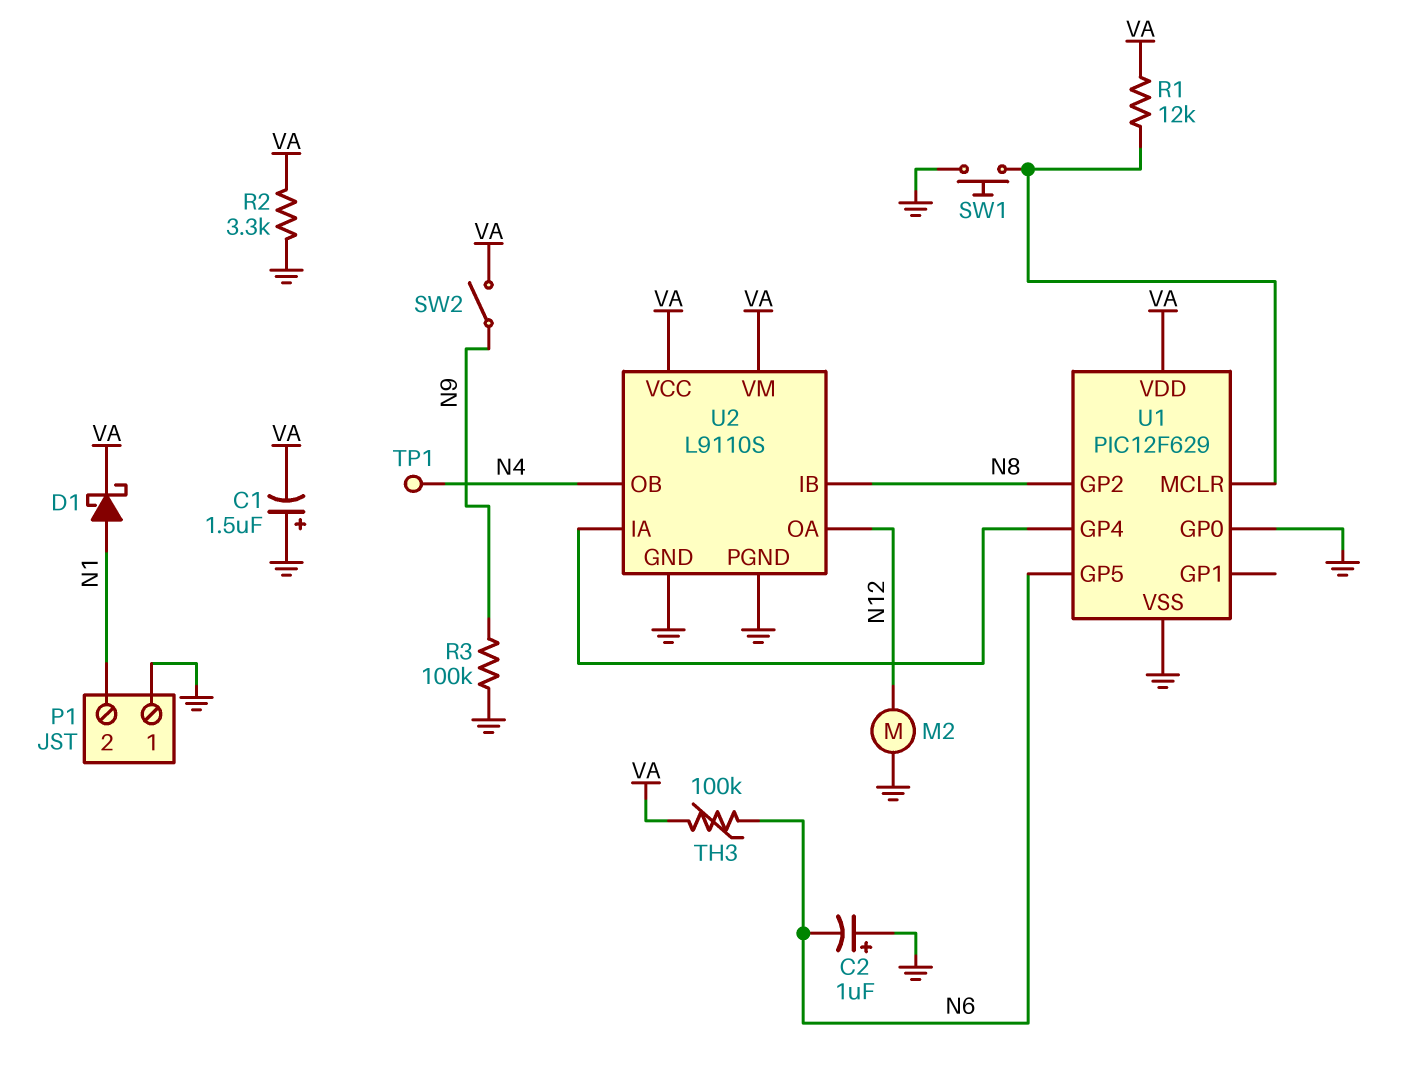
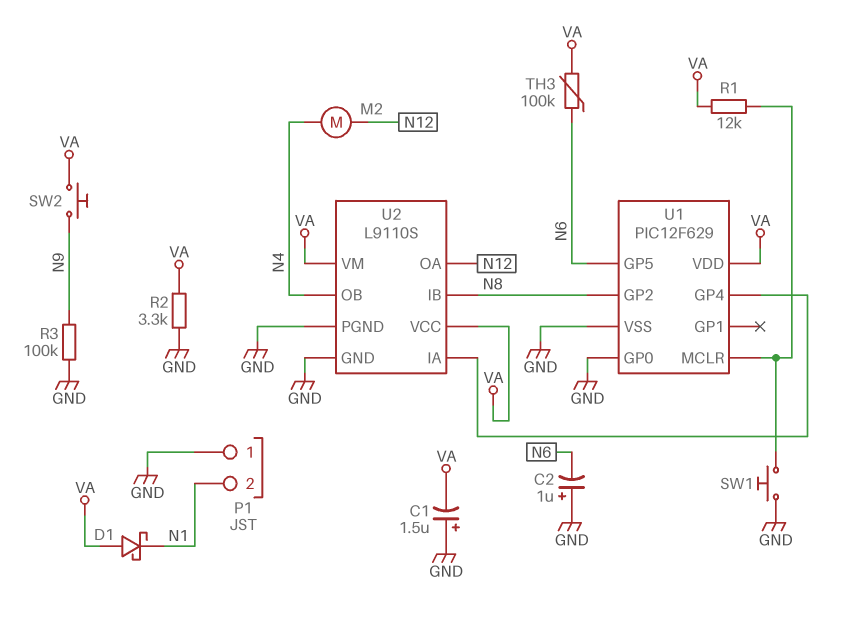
D1: schottky (A N1, K VA) -> schottky (A VA, K N1)
M2: motor (GND, N12) -> motor (N4, N12)
SW2: switch (N9, VA) -> button (N9, VA)
TP1: test point (N4) -> none

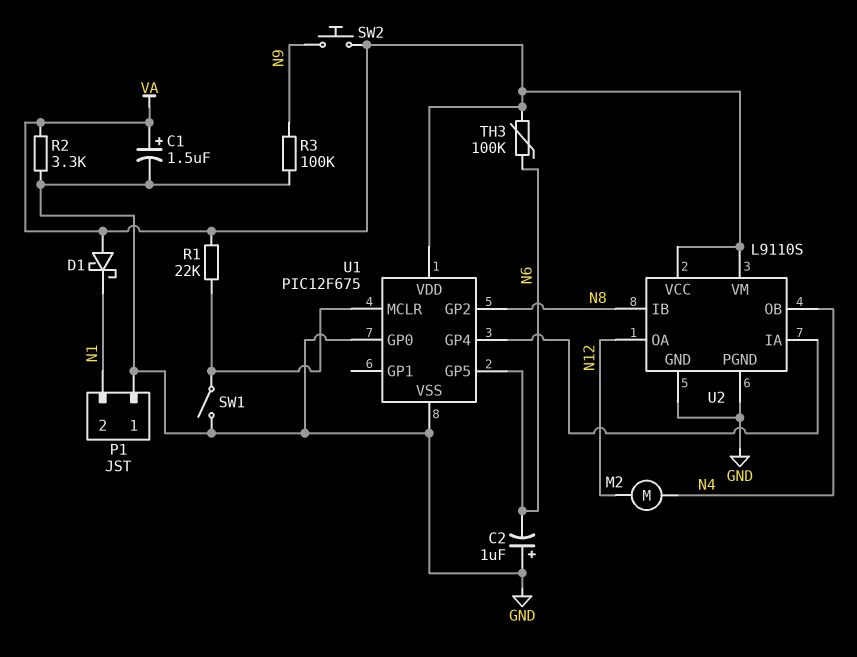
C1: 1.5uF (plus GND, minus VA) -> 1.5uF (plus VA, minus GND)
R1: 12k (U1/MCLR, VA) -> 22k (U1/MCLR, VA)
SW1: button (GND, U1/MCLR) -> switch (GND, U1/MCLR)
U1: PIC12F629 -> PIC12F675

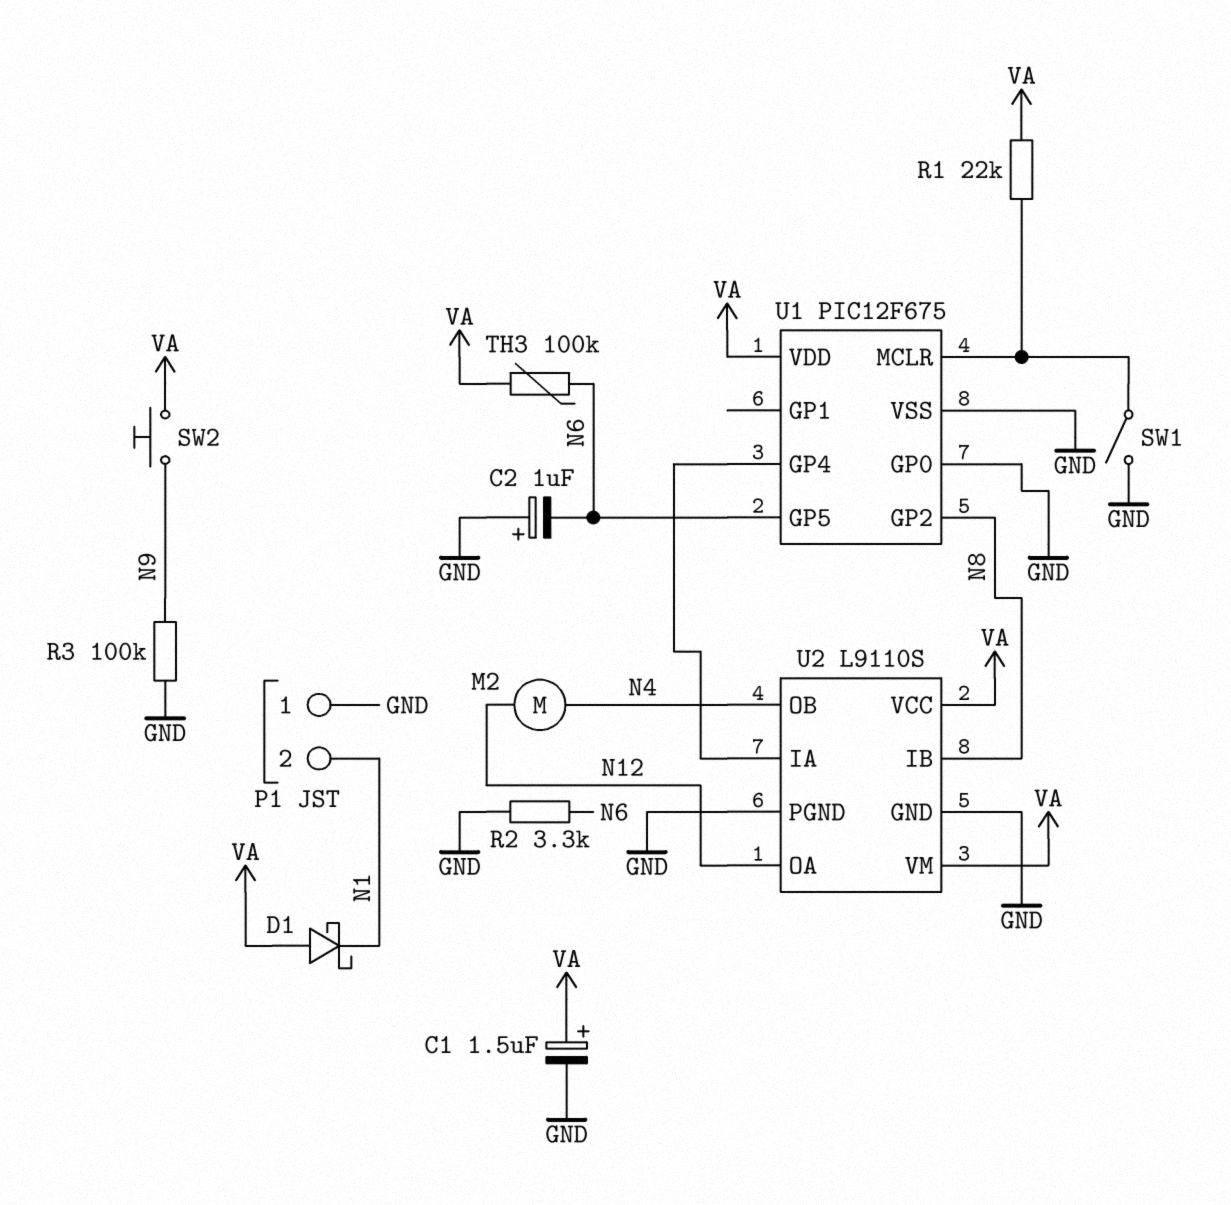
R2: 3.3k (GND, VA) -> 3.3k (GND, N6)

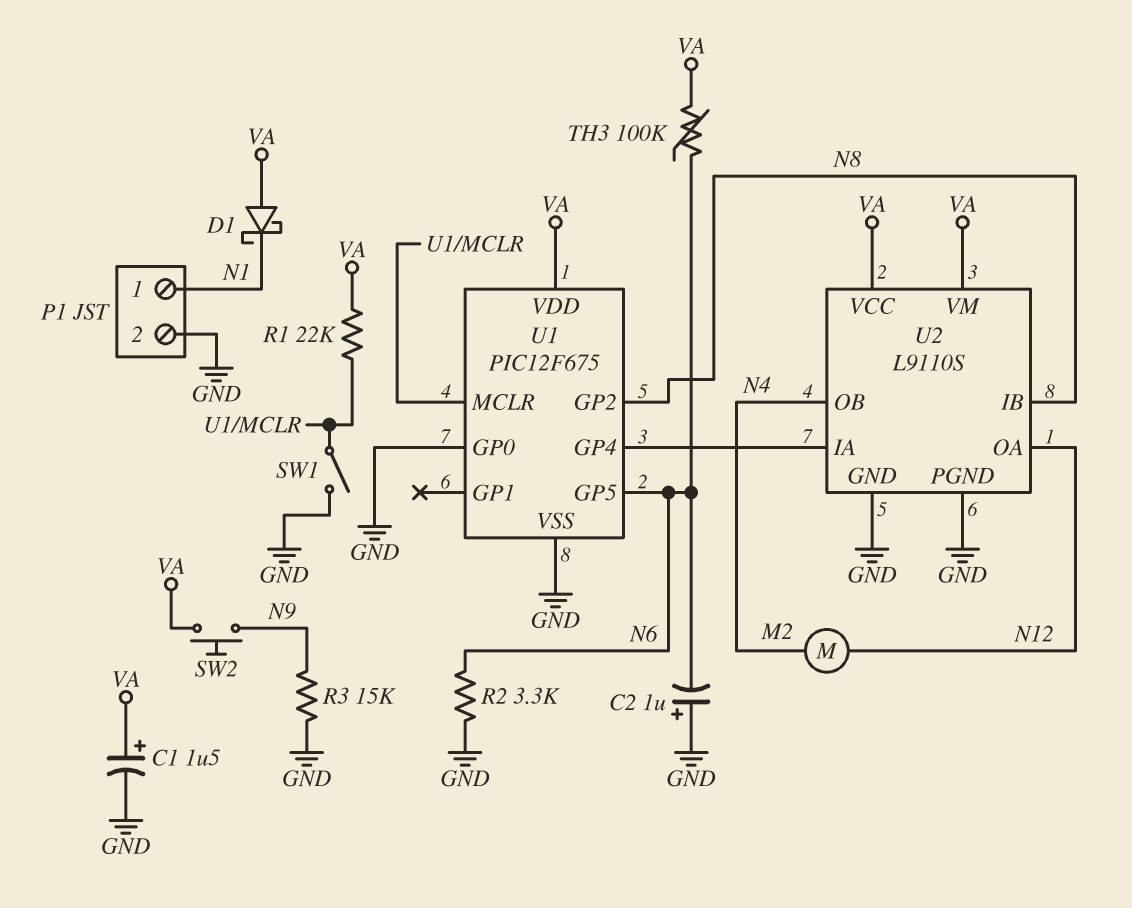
P1 pin 1: GND -> N1
P1 pin 2: N1 -> GND
R3: 100k (GND, N9) -> 15k (GND, N9)

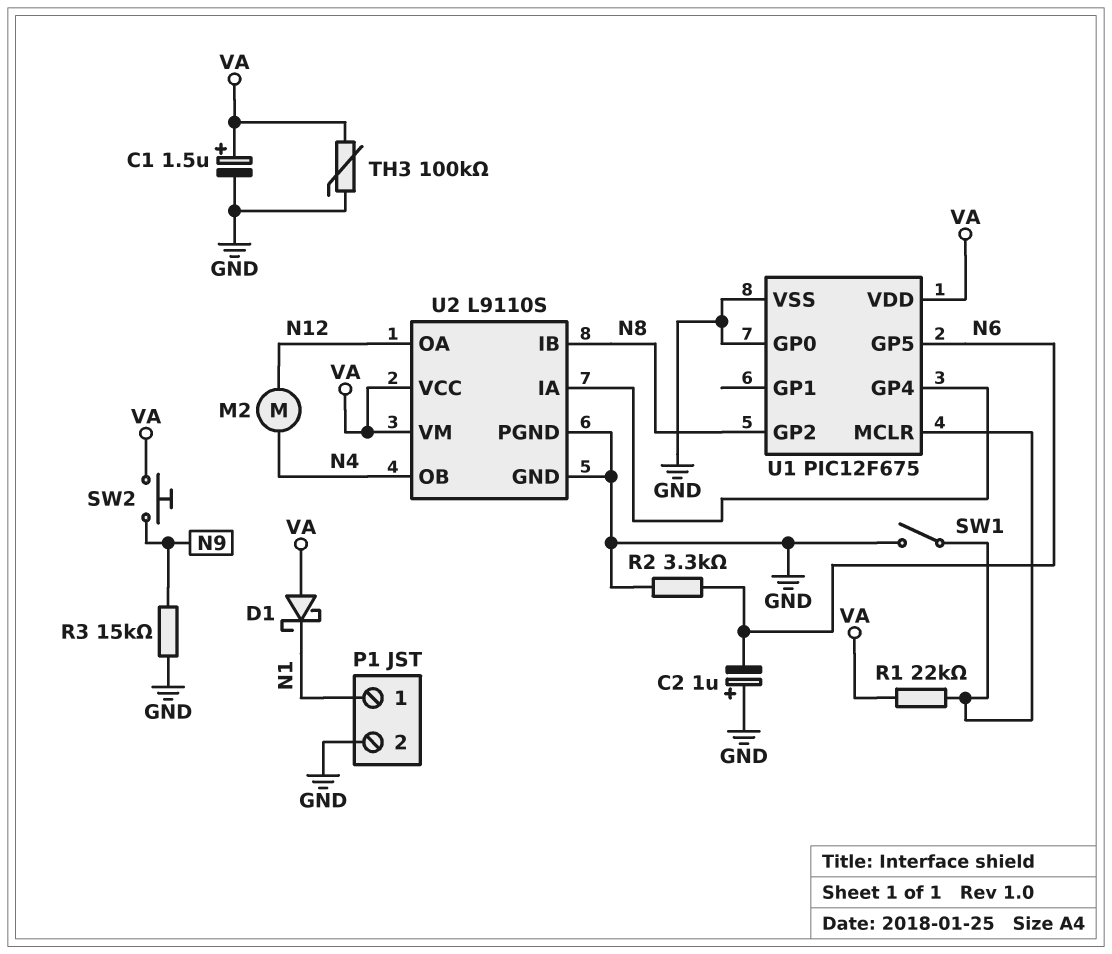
TH3: 100k (N6, VA) -> 100k (GND, VA)

